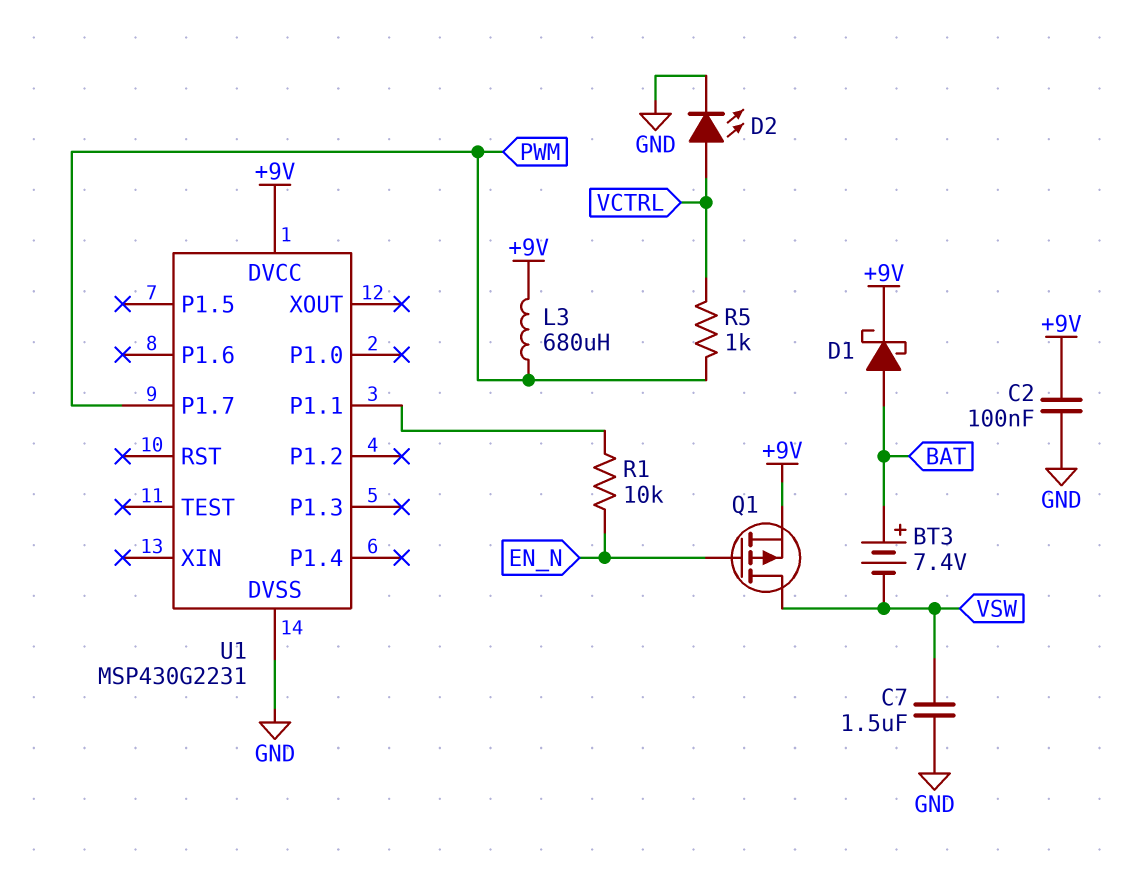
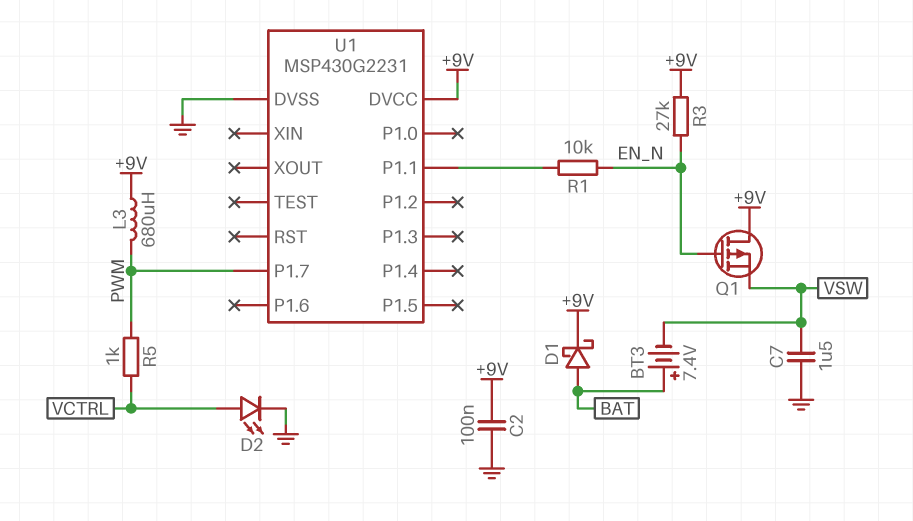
Q1: PMOS (G EN_N, D VSW, S +9V) -> PMOS (G EN_N, D +9V, S VSW)
R3: none -> 27k (+9V, EN_N)

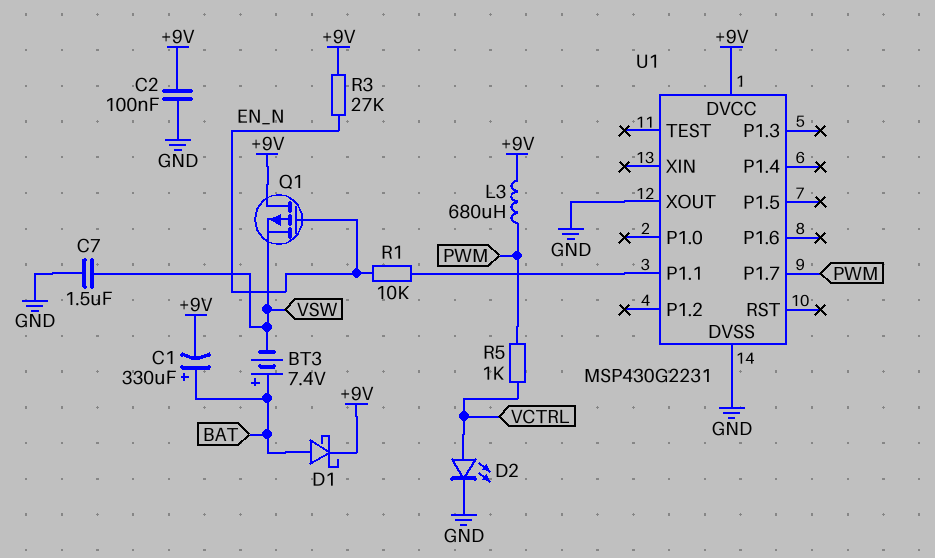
C1: none -> 330uF (plus BAT, minus +9V)
U1 pin XOUT: none -> GND

